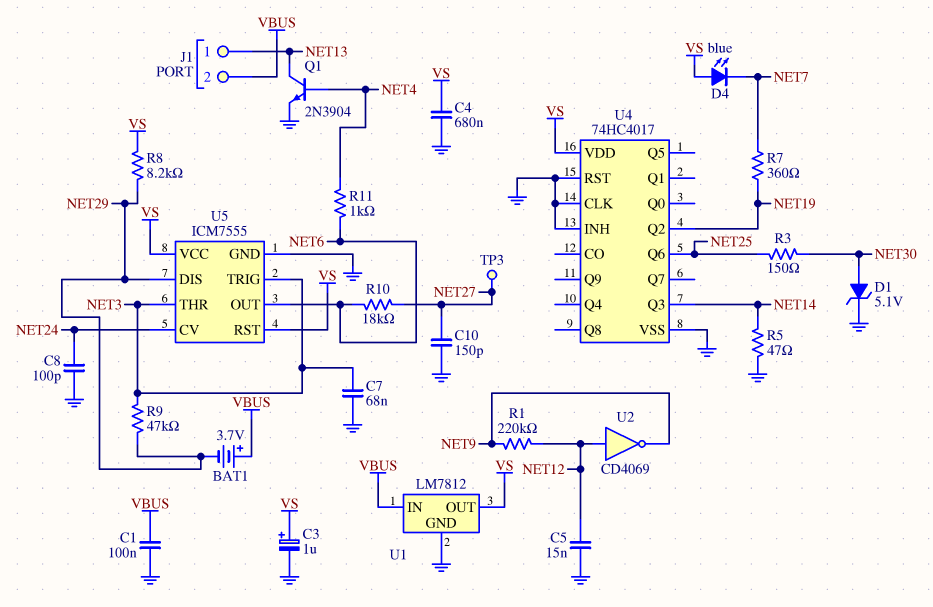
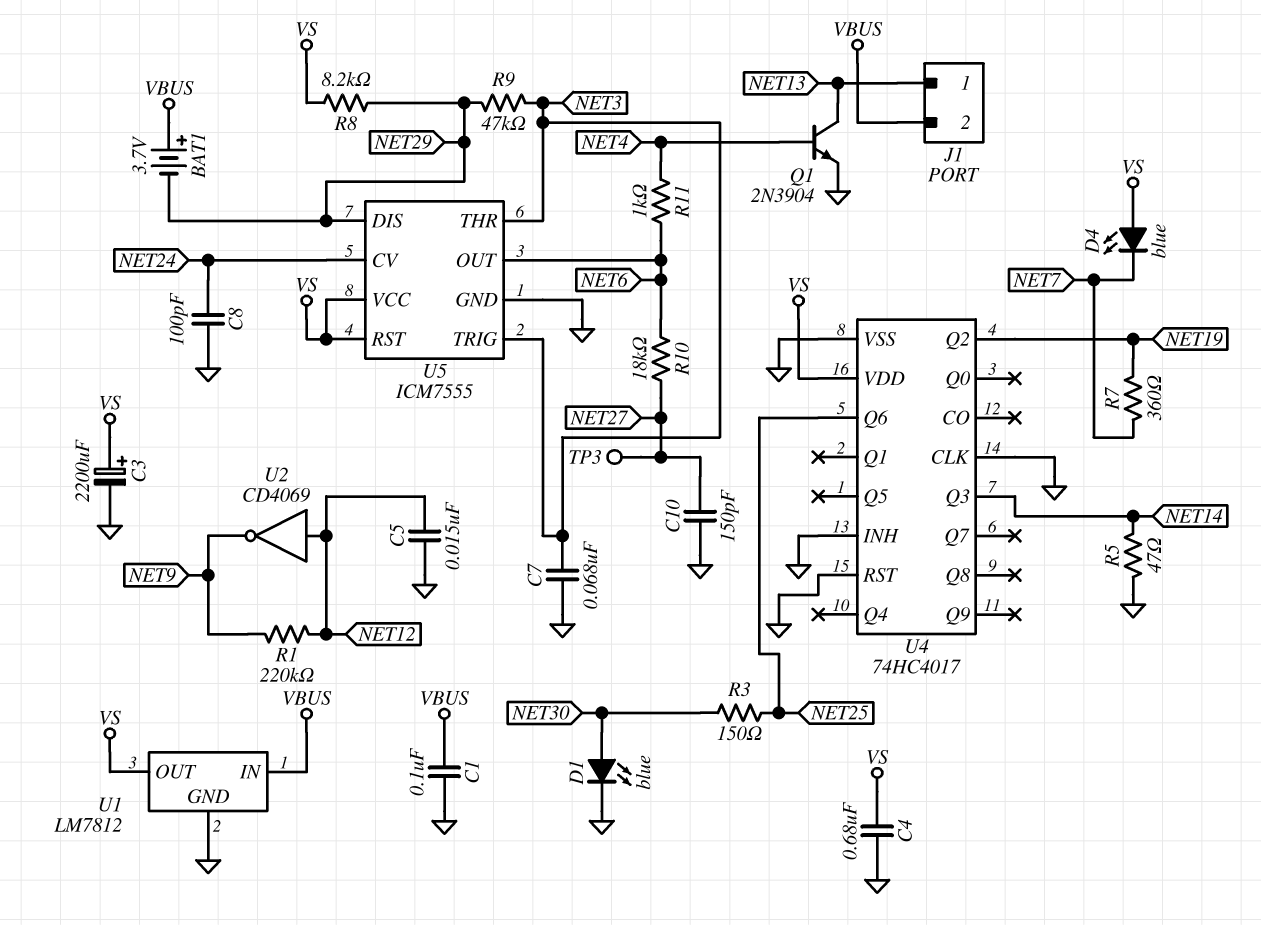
C3: 1uF (plus VS, minus GND) -> 2200uF (plus VS, minus GND)
D1: zener 5.1V (A NET30, K GND) -> LED blue (A NET30, K GND)

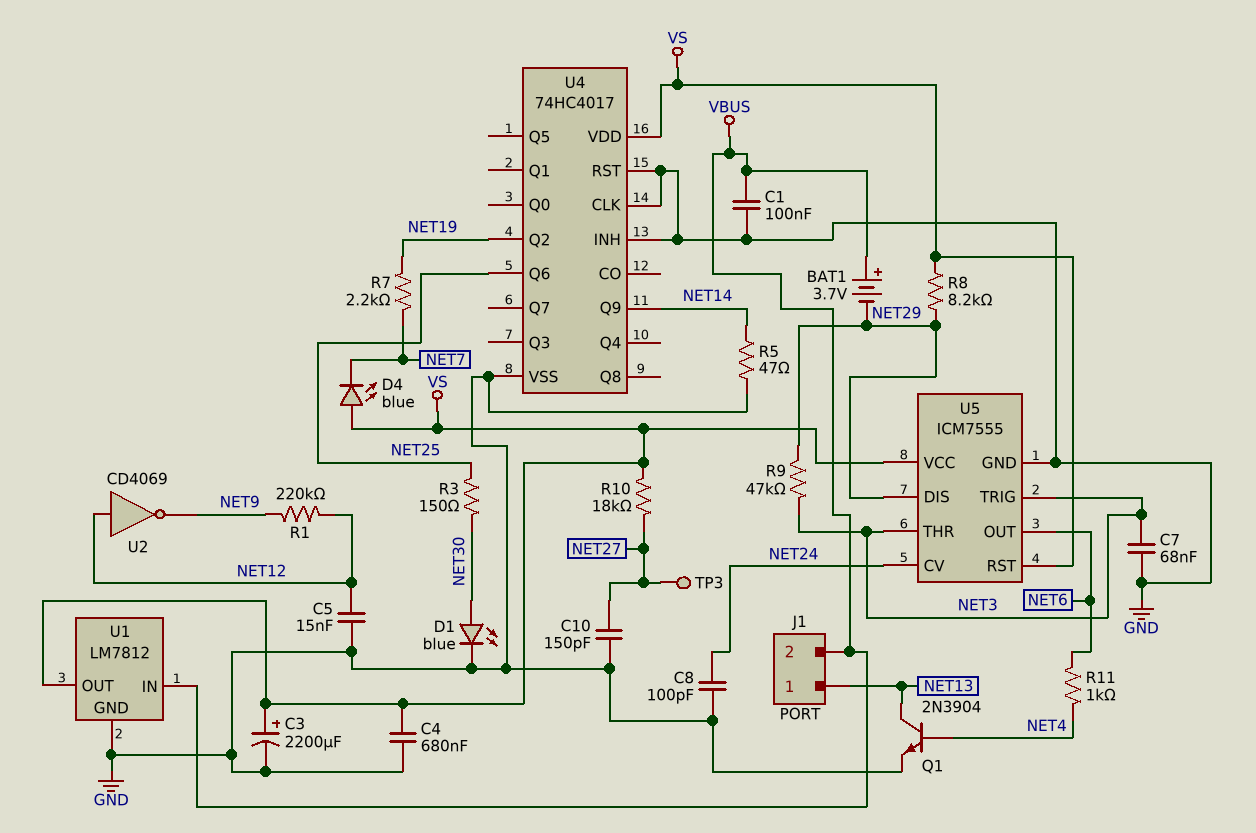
R7: 360 (NET7, NET19) -> 2.2k (NET7, NET19)
R10: 18k (NET6, NET27) -> 18k (NET27, VS)
U4 pin Q3: NET14 -> none
U4 pin Q9: none -> NET14

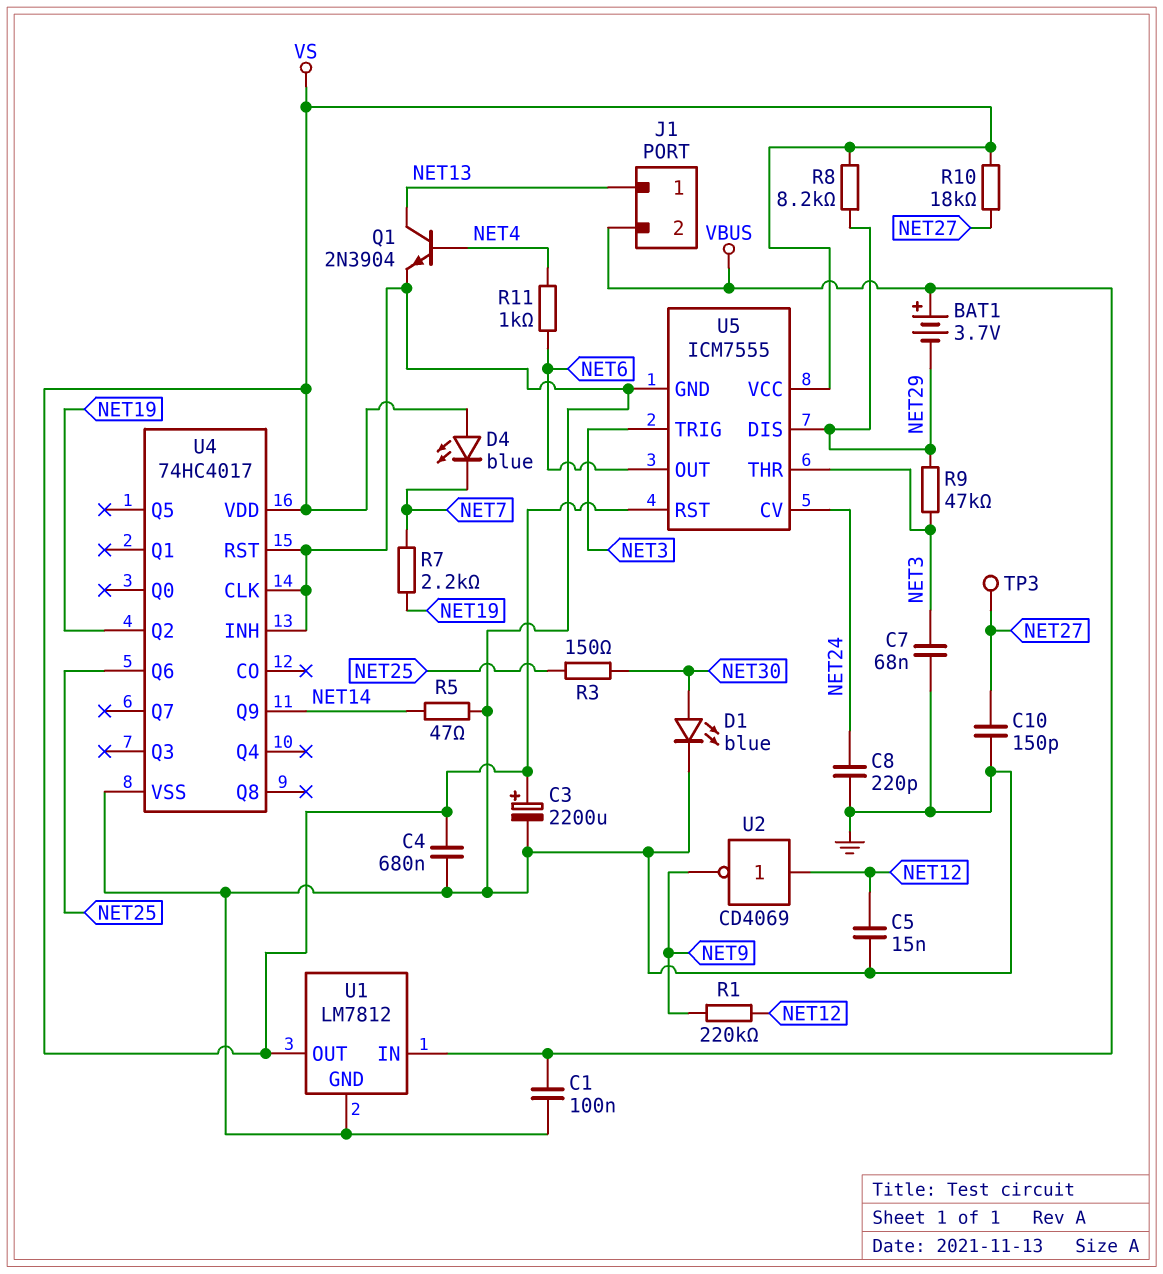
C8: 100pF (GND, NET24) -> 220pF (GND, NET24)

